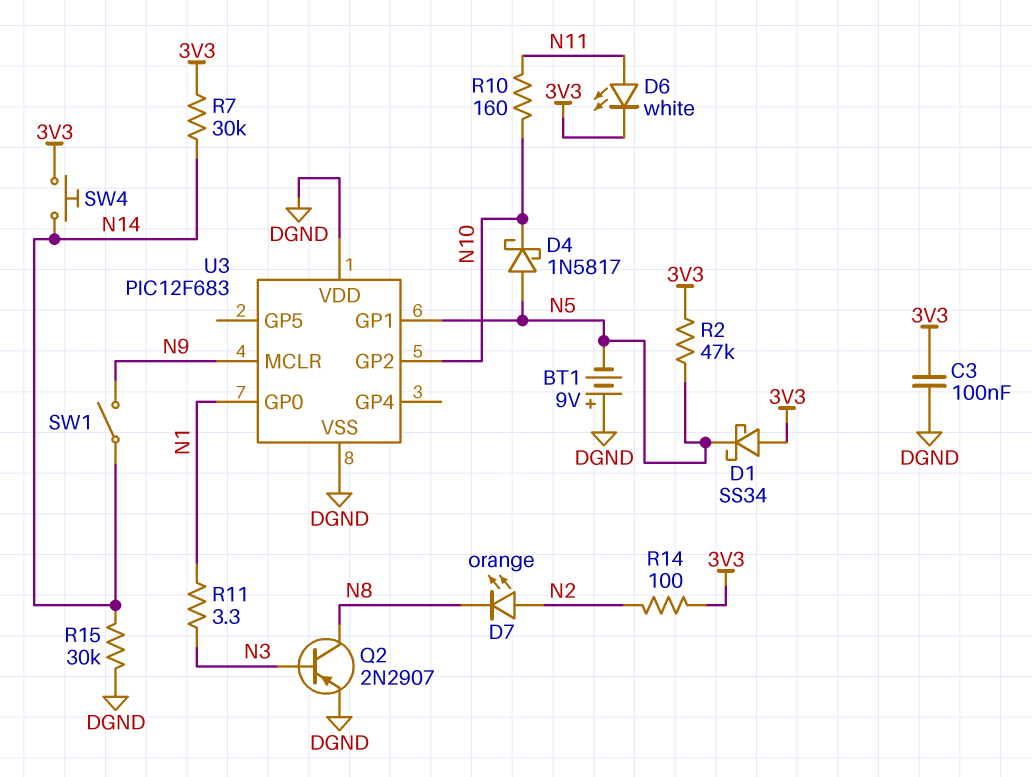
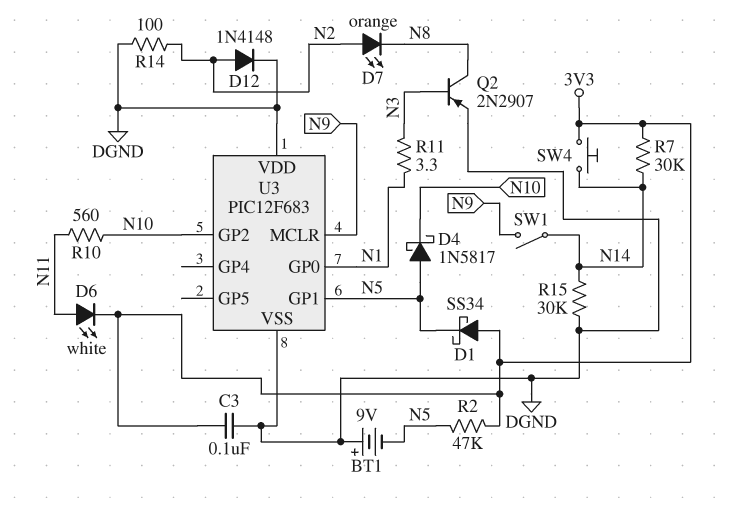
D12: none -> diode 1N4148 (A N2, K DGND)
R10: 160 (N10, N11) -> 560 (N10, N11)
R14: 100 (3V3, N2) -> 100 (DGND, N2)

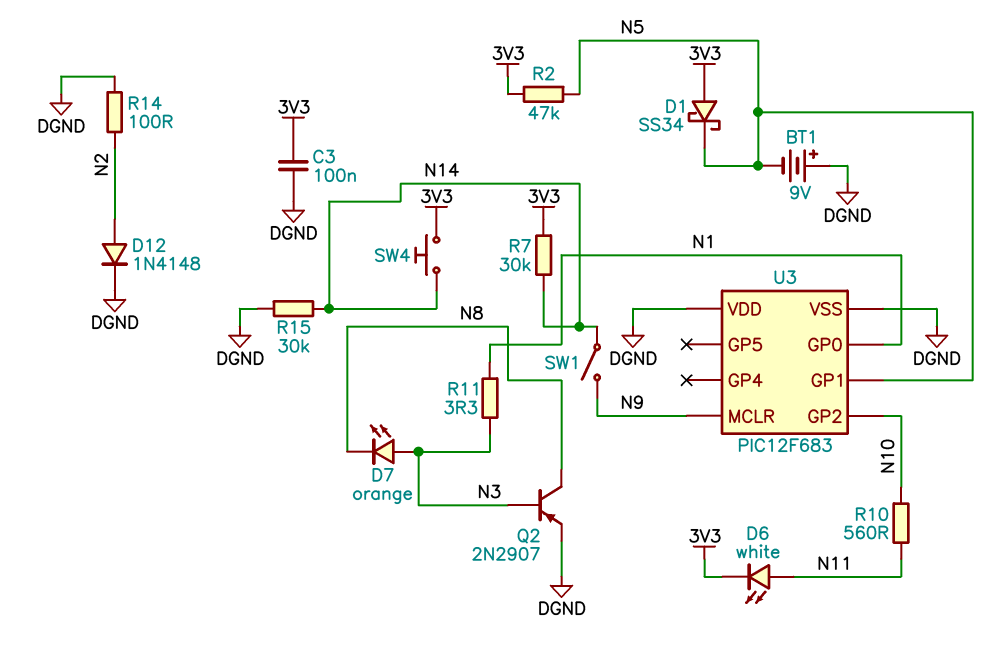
D4: schottky 1N5817 (A N5, K N10) -> none
D7: LED orange (A N2, K N8) -> LED orange (A N3, K N8)

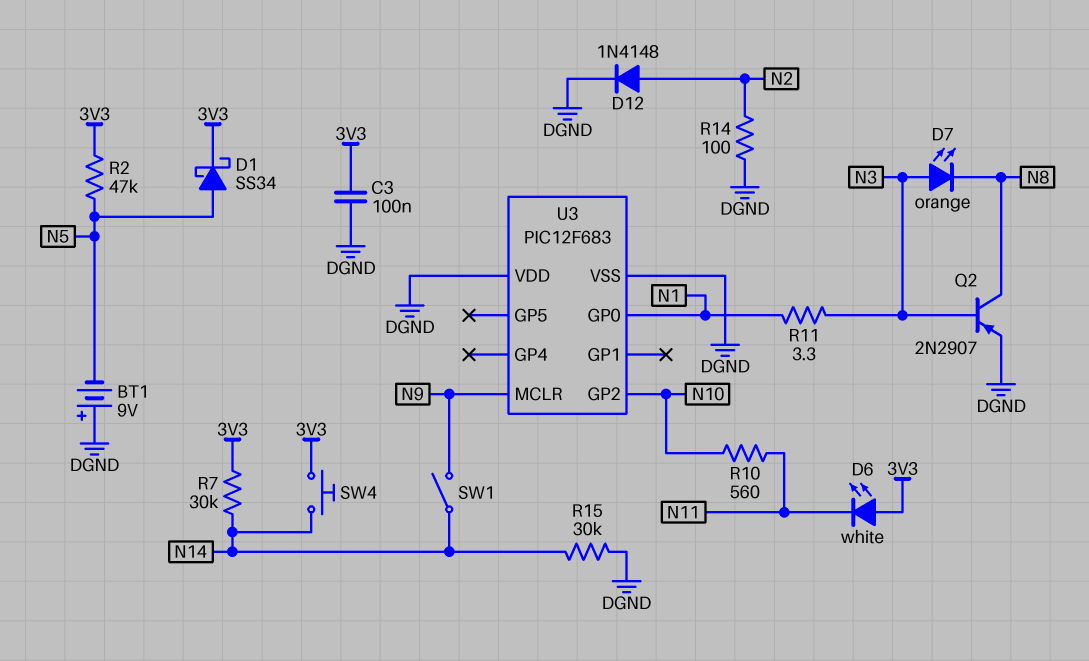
D1: schottky SS34 (A 3V3, K N5) -> schottky SS34 (A N5, K 3V3)
D6: LED white (A N11, K 3V3) -> LED white (A 3V3, K N11)
U3 pin GP1: N5 -> none

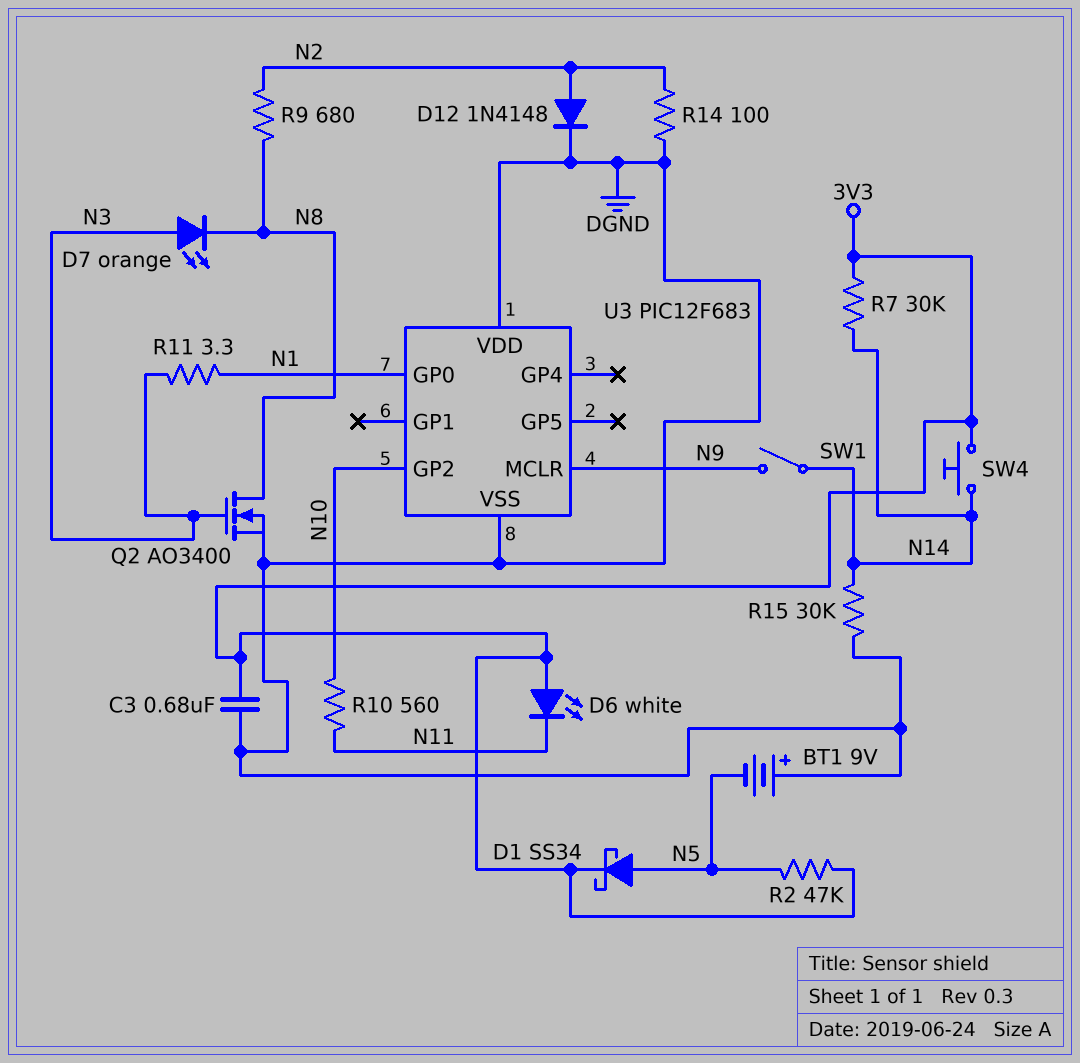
C3: 100nF (3V3, DGND) -> 680nF (3V3, DGND)
Q2: PNP 2N2907 (B N3, C N8, E DGND) -> NMOS AO3400 (G N3, D N8, S DGND)
R9: none -> 680 (N2, N8)

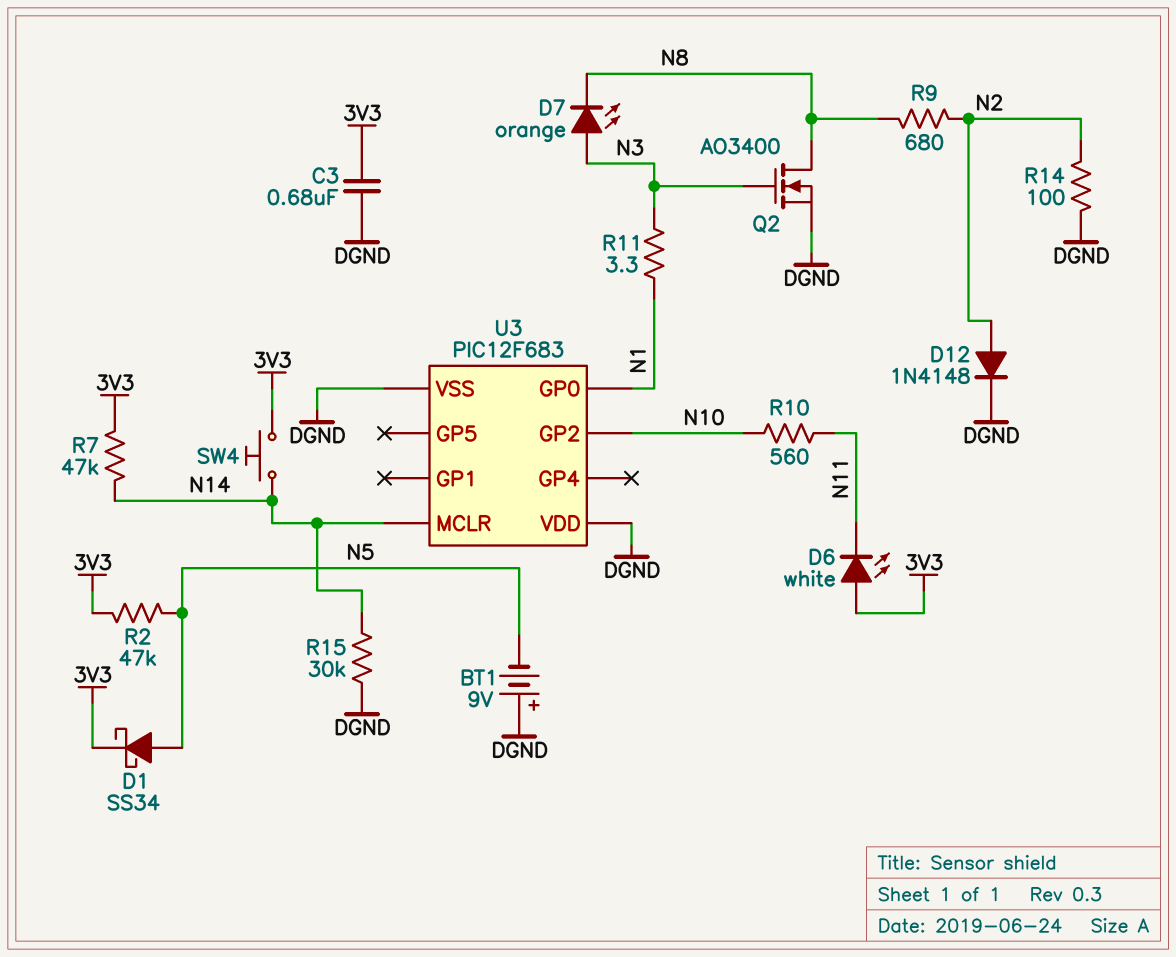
R7: 30k (3V3, N14) -> 47k (3V3, N14)
SW1: switch (N9, N14) -> none
U3 pin MCLR: N9 -> N14

